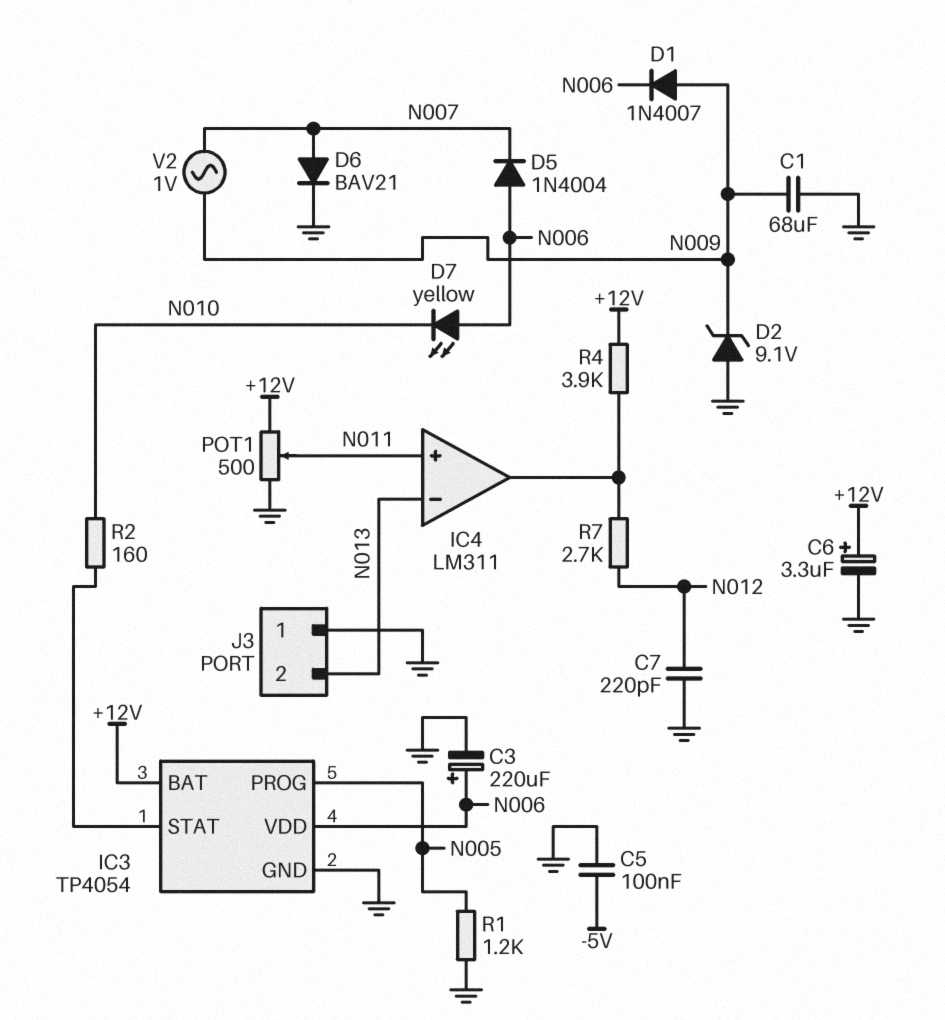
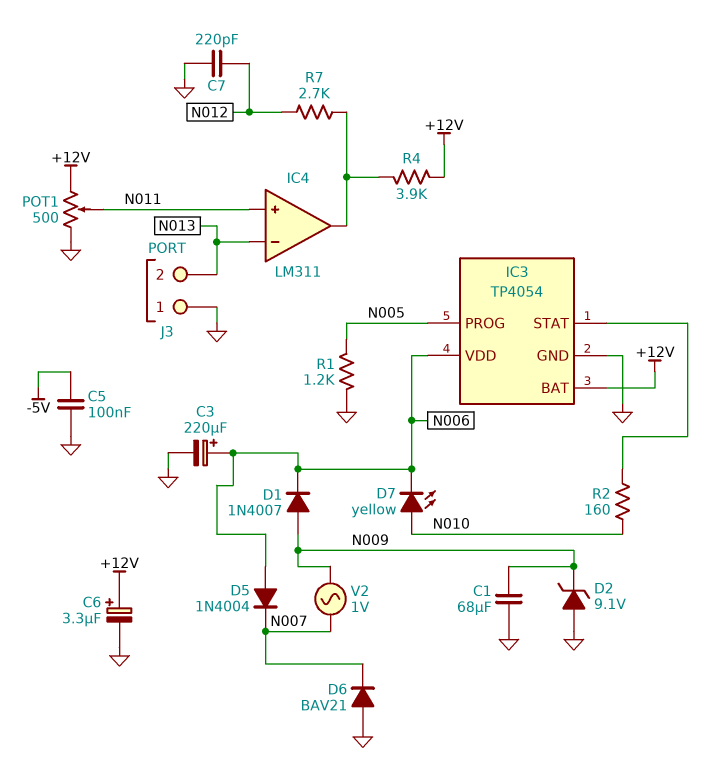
D6: diode BAV21 (A N007, K GND) -> diode BAV21 (A GND, K N007)
D7: LED yellow (A N006, K N010) -> LED yellow (A N010, K N006)

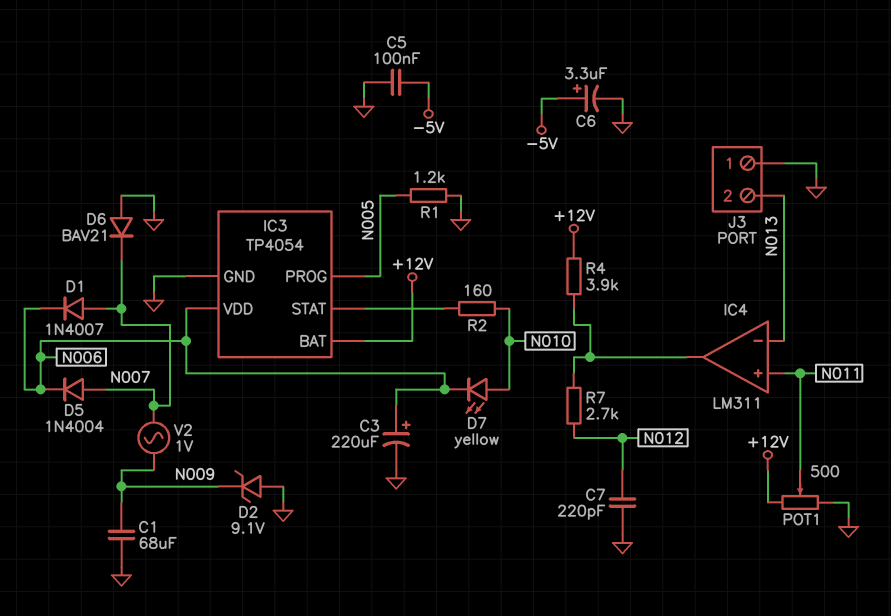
C6: 3.3uF (plus +12V, minus GND) -> 3.3uF (plus -5V, minus GND)
D1: diode 1N4007 (A N009, K N006) -> diode 1N4007 (A N007, K N006)
D5: diode 1N4004 (A N006, K N007) -> diode 1N4004 (A N007, K N006)

